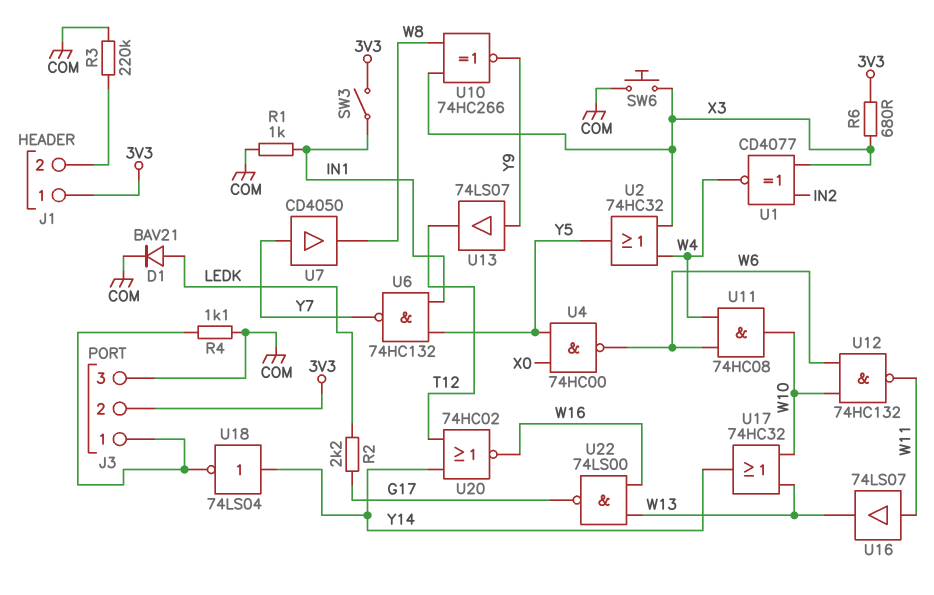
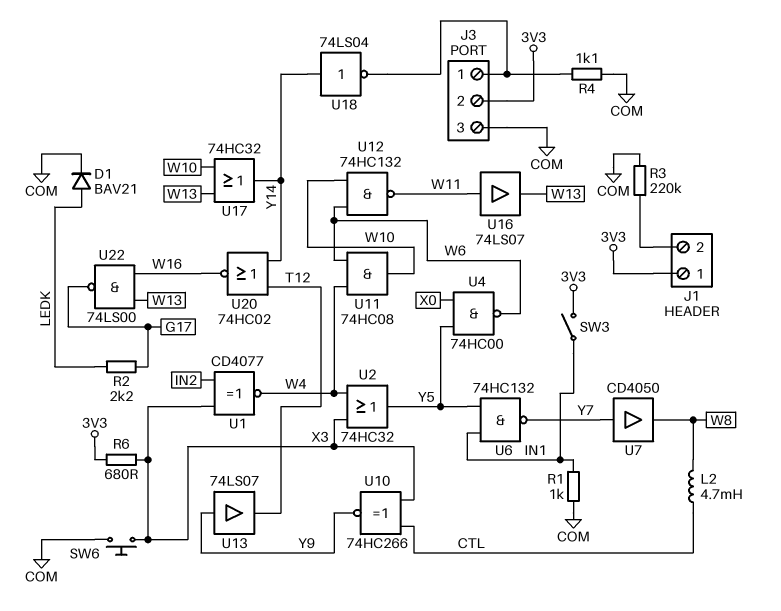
L2: none -> 4.7mH (CTL, W8)
U10: XNOR 74HC266 (in W8, in X3, out Y9) -> XNOR 74HC266 (in CTL, in X3, out Y9)

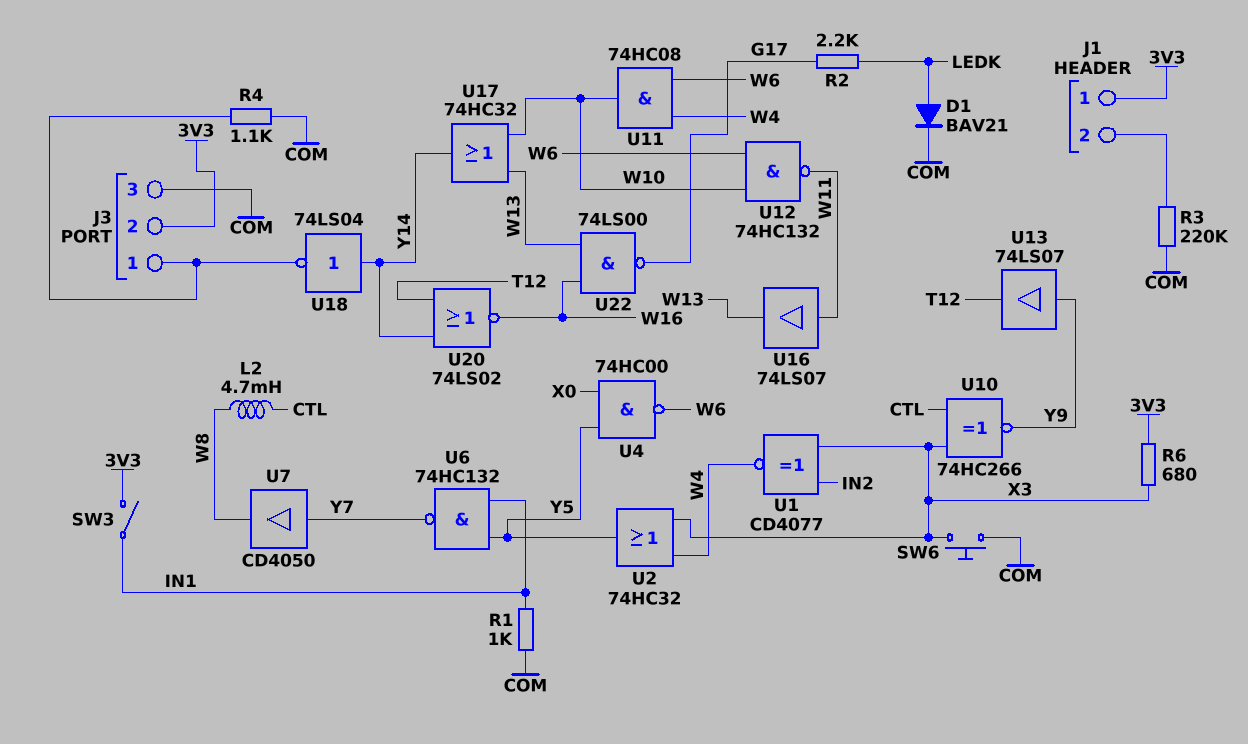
U20: NOR 74HC02 (in T12, in Y14, out W16) -> NOR 74LS02 (in T12, in Y14, out W16)

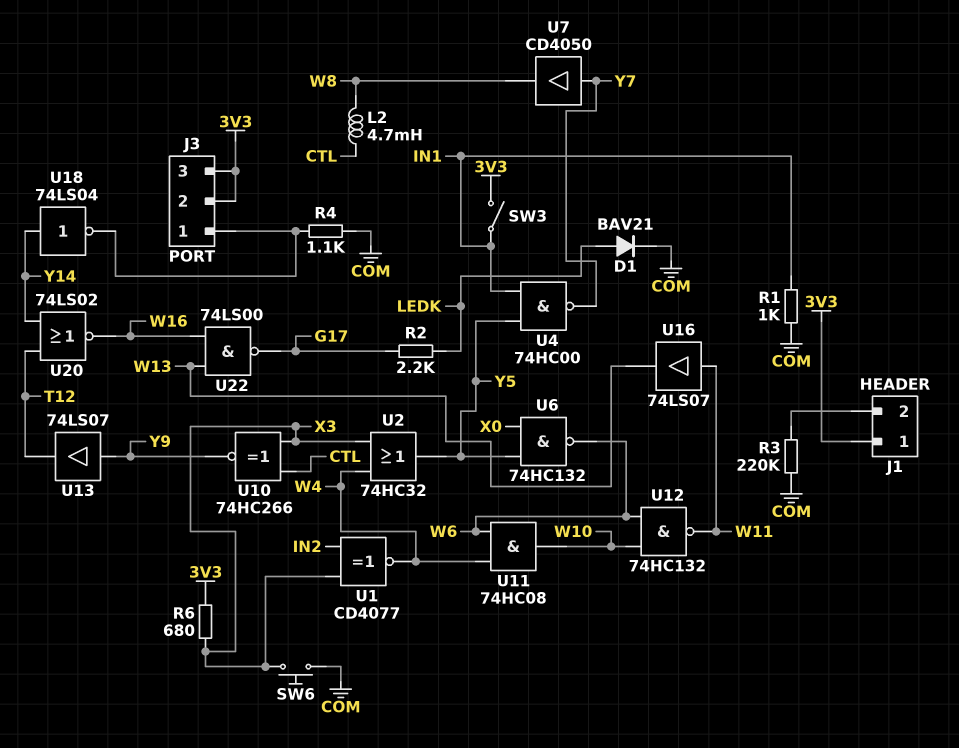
J3 pin 3: COM -> 3V3
U4: NAND 74HC00 (in X0, in Y5, out W6) -> NAND 74HC00 (in IN1, in Y5, out Y7)
U6: NAND 74HC132 (in IN1, in Y5, out Y7) -> NAND 74HC132 (in X0, in Y5, out W6)
U17: OR 74HC32 (in W10, in W13, out Y14) -> none

